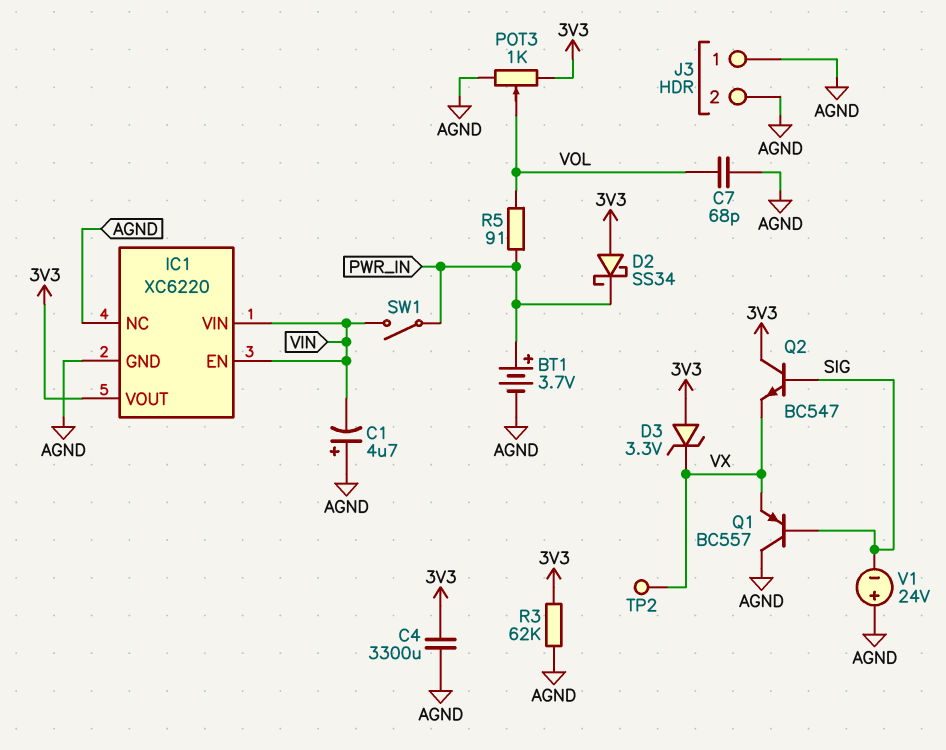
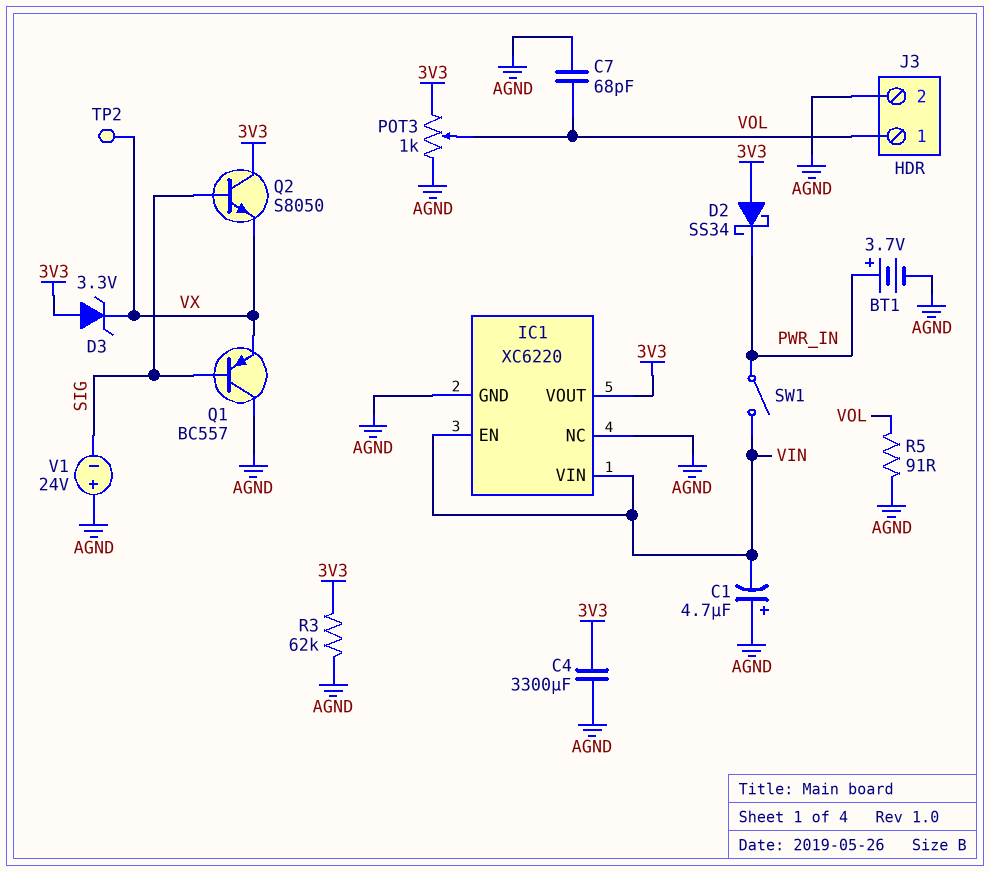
J3 pin 1: AGND -> VOL
Q2: NPN BC547 (B SIG, C 3V3, E VX) -> NPN S8050 (B SIG, C 3V3, E VX)
R5: 91 (PWR_IN, VOL) -> 91 (AGND, VOL)

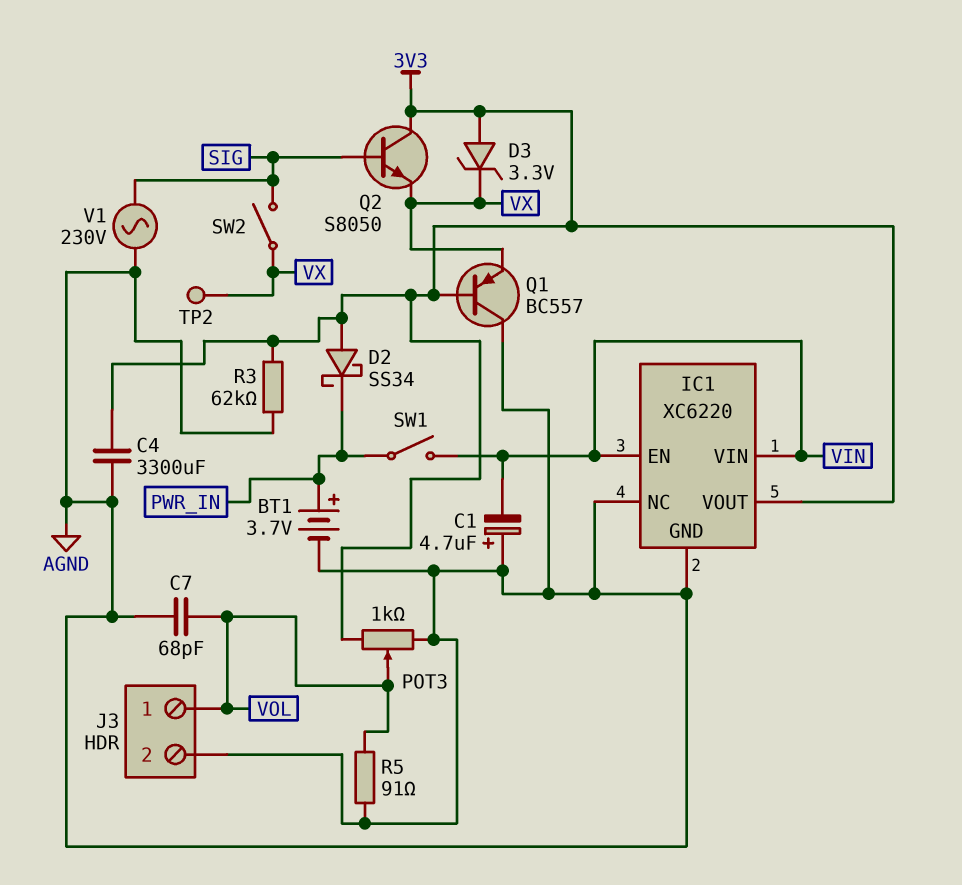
Q1: PNP BC557 (B SIG, C AGND, E VX) -> PNP BC557 (B 3V3, C AGND, E VX)
SW2: none -> switch (SIG, VX)
V1: 24V (plus AGND, minus SIG) -> AC 230V (AGND, SIG)

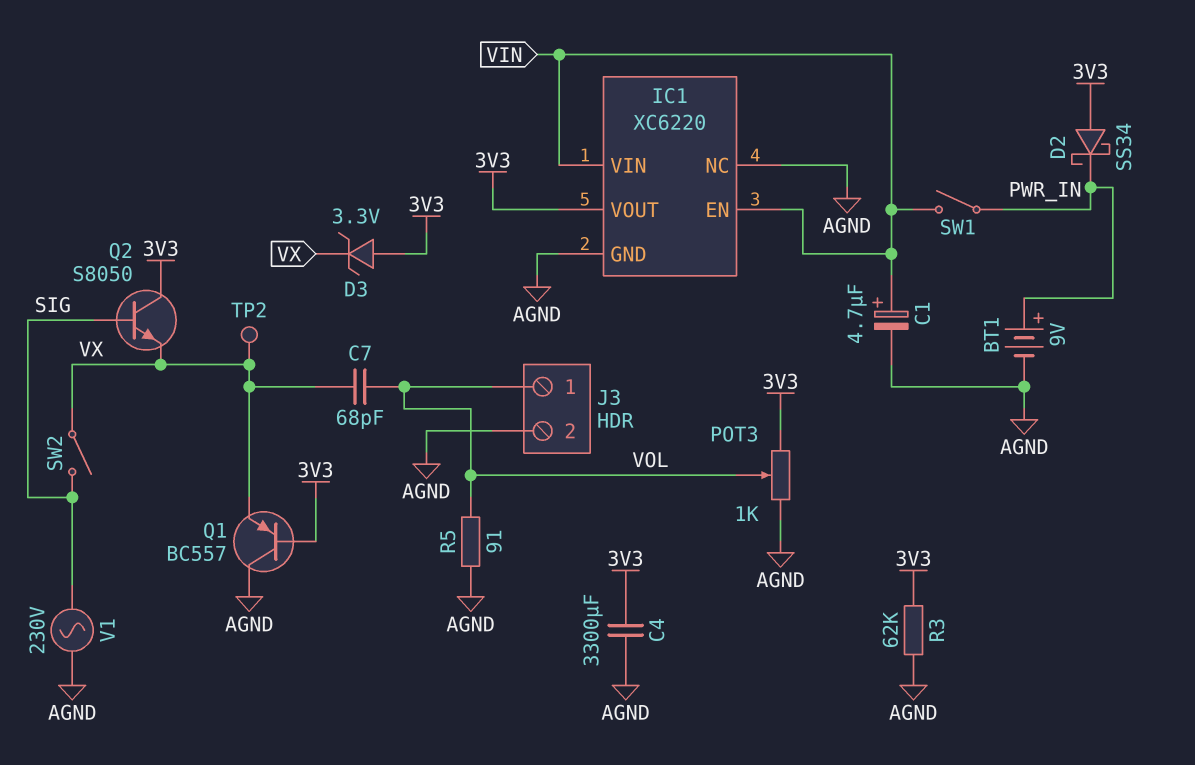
BT1: 3.7V (plus PWR_IN, minus AGND) -> 9V (plus PWR_IN, minus AGND)
C1: 4.7uF (plus AGND, minus VIN) -> 4.7uF (plus VIN, minus AGND)
C7: 68pF (AGND, VOL) -> 68pF (VOL, VX)

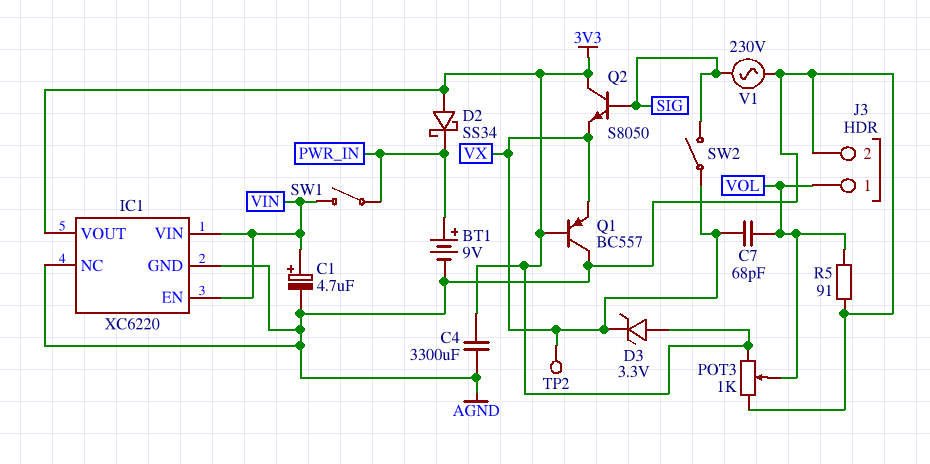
R3: 62k (3V3, AGND) -> none

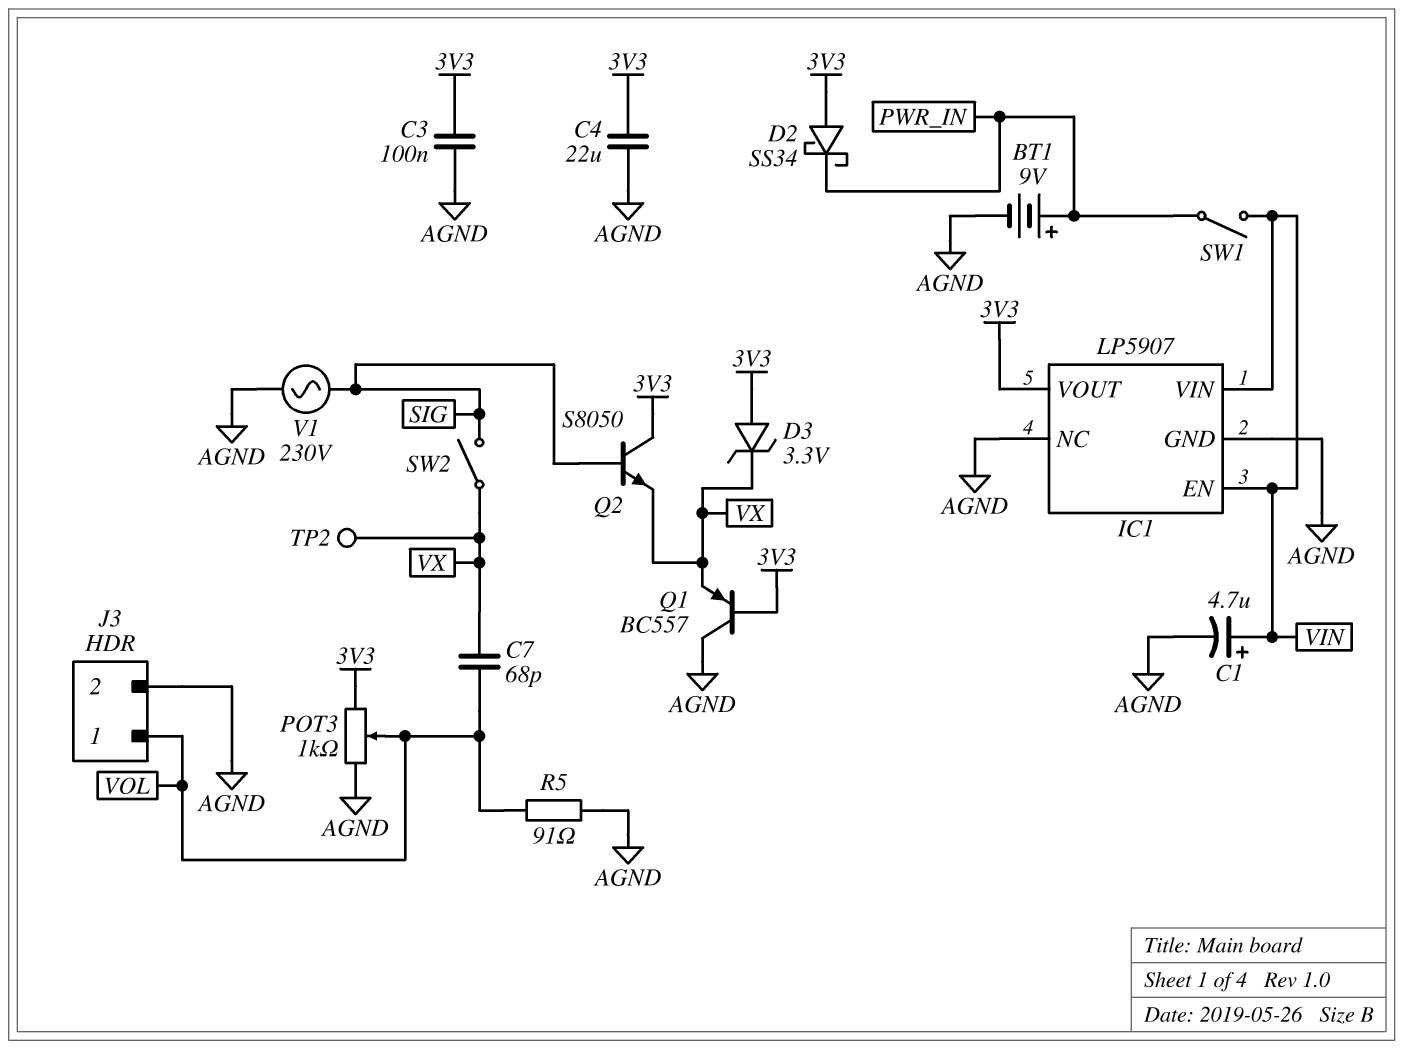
C3: none -> 100nF (3V3, AGND)
C4: 3300uF (3V3, AGND) -> 22uF (3V3, AGND)
IC1: XC6220 -> LP5907

